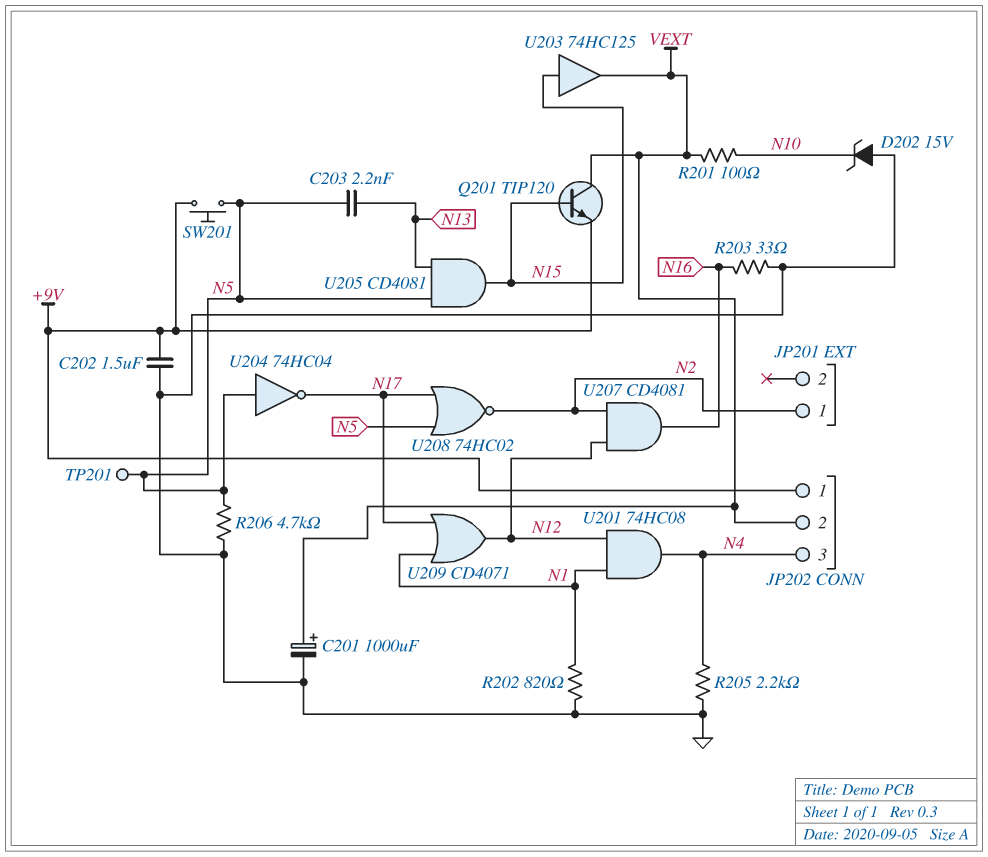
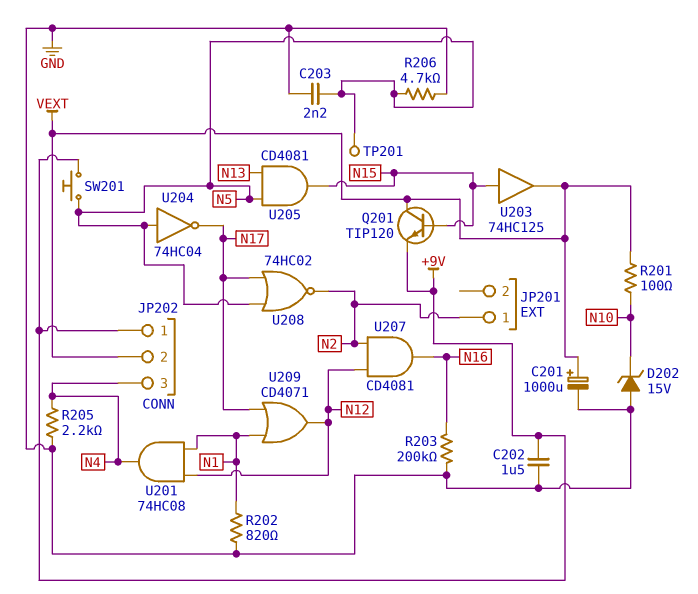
C203: 2.2nF (N5, N13) -> 2.2nF (GND, N5)
R203: 33 (GND, N16) -> 200k (GND, N16)

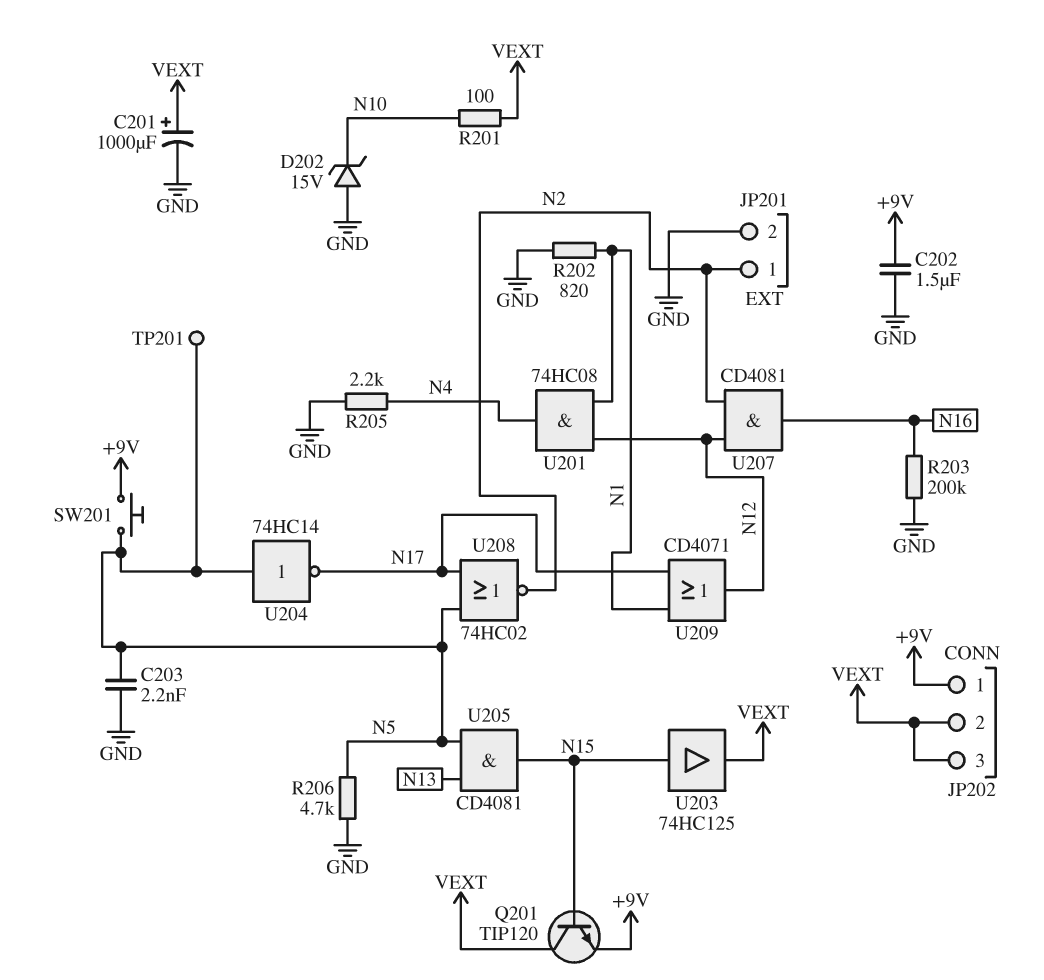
JP201 pin 2: none -> GND
JP202 pin 3: N4 -> VEXT
U204: NOT 74HC04 (in N5, out N17) -> NOT 74HC14 (in N5, out N17)

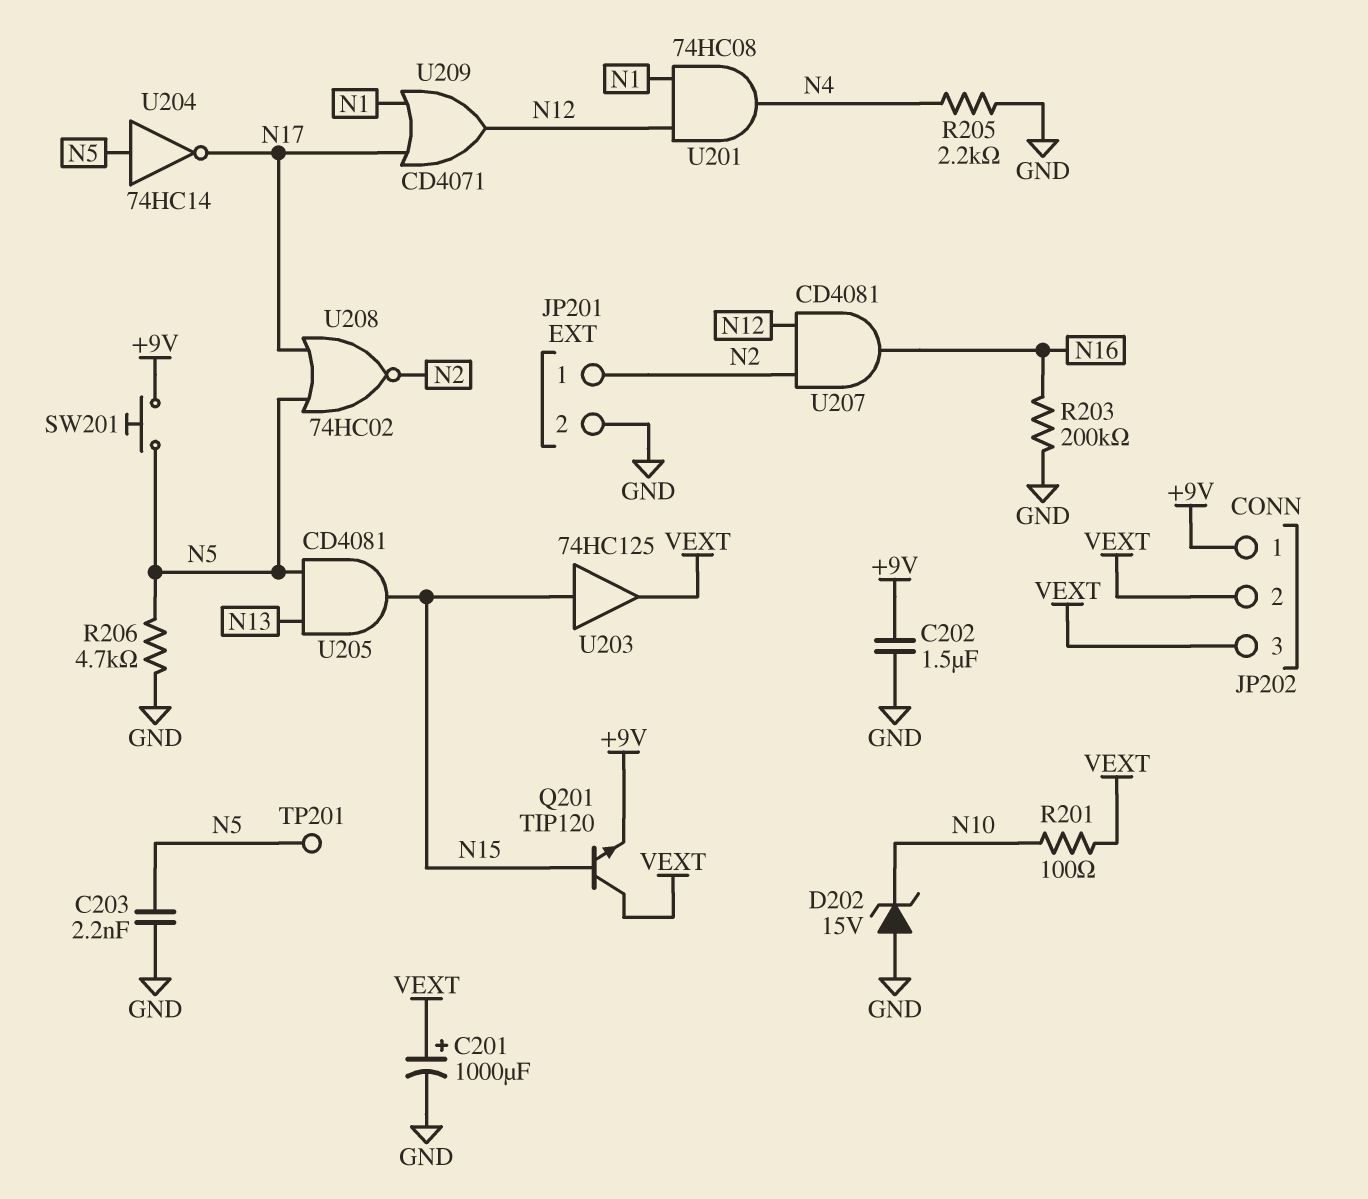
R202: 820 (GND, N1) -> none

